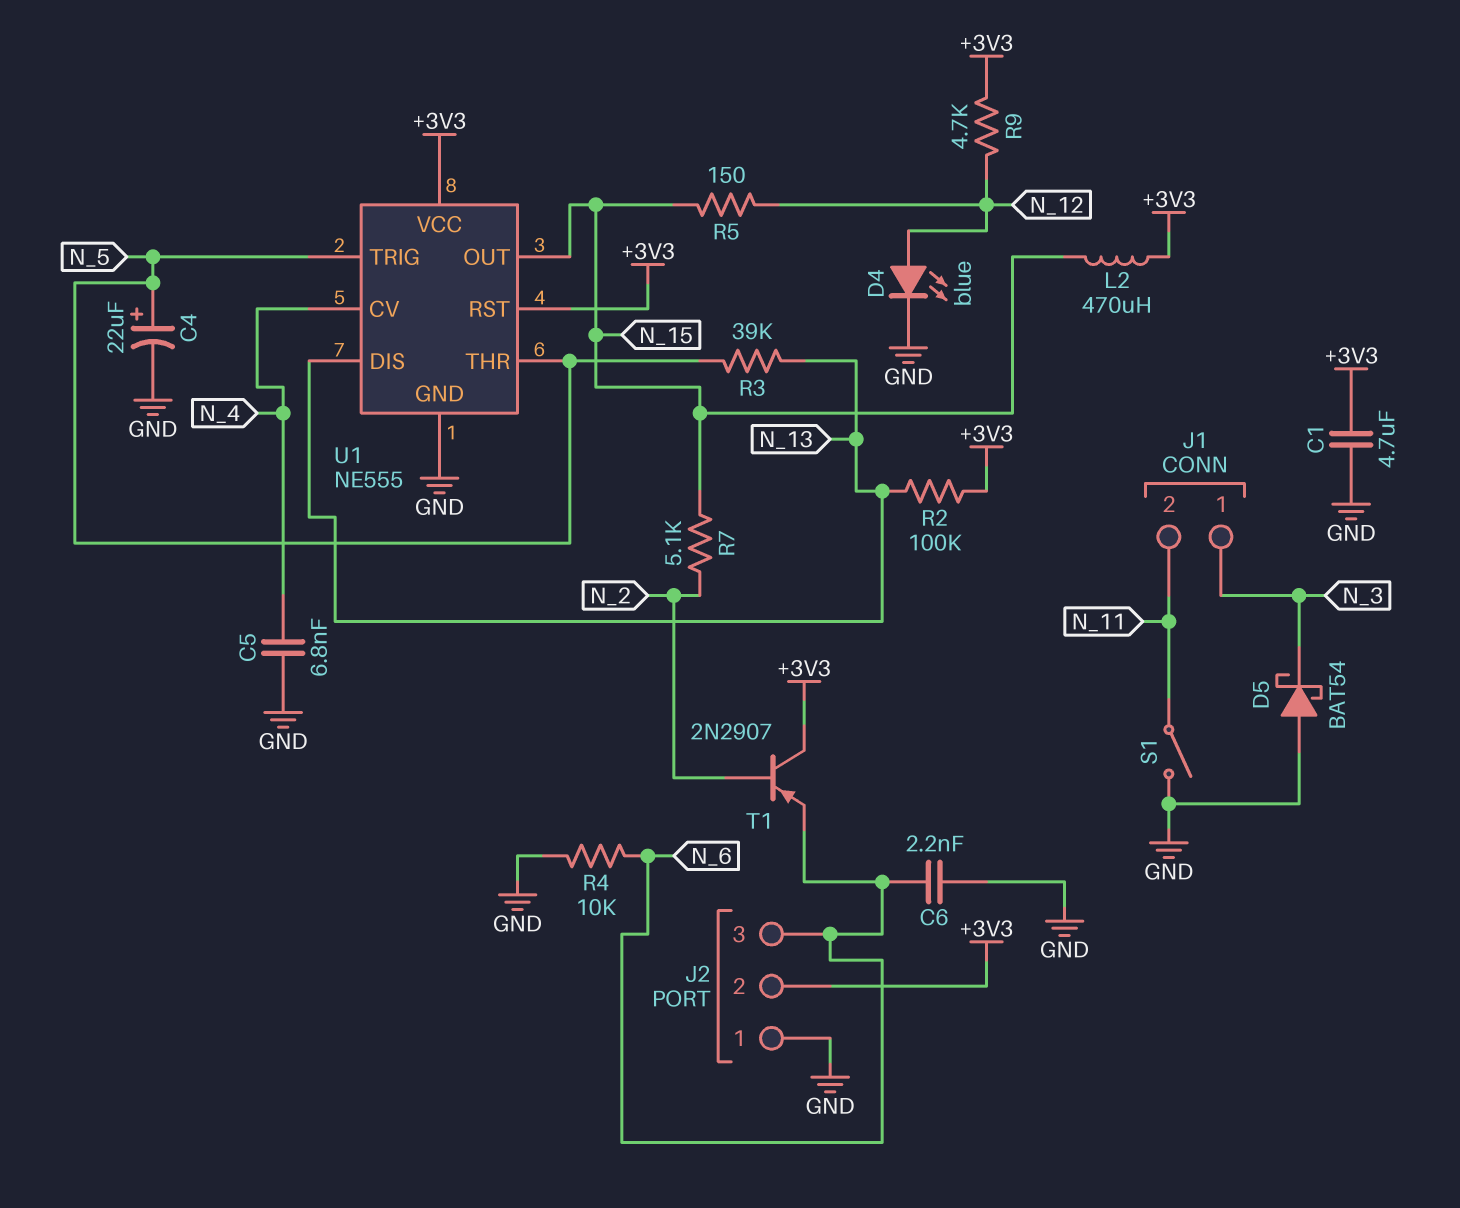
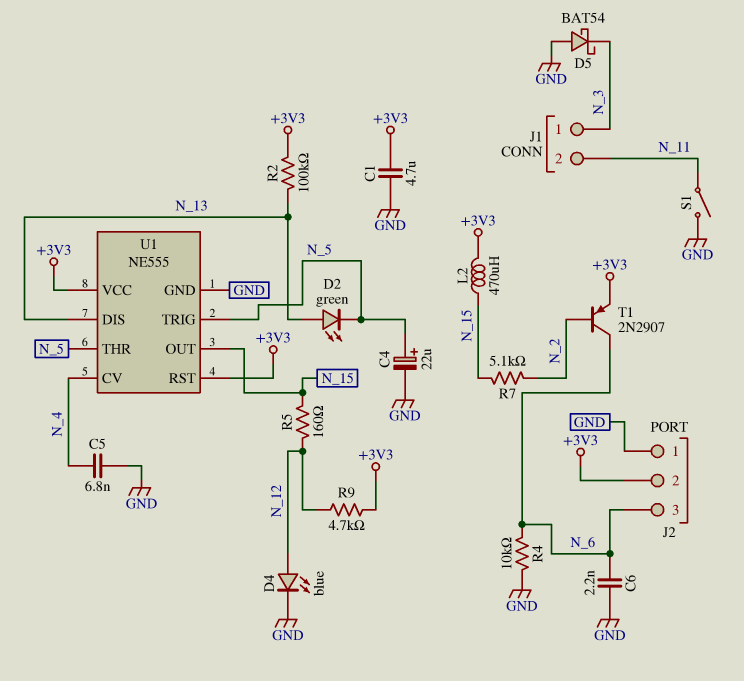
D2: none -> LED green (A N_13, K N_5)
R3: 39k (N_5, N_13) -> none
R5: 150 (N_12, N_15) -> 160 (N_12, N_15)
T1: PNP 2N2907 (B N_2, C +3V3, E N_6) -> PNP 2N2907 (B N_2, C N_6, E +3V3)

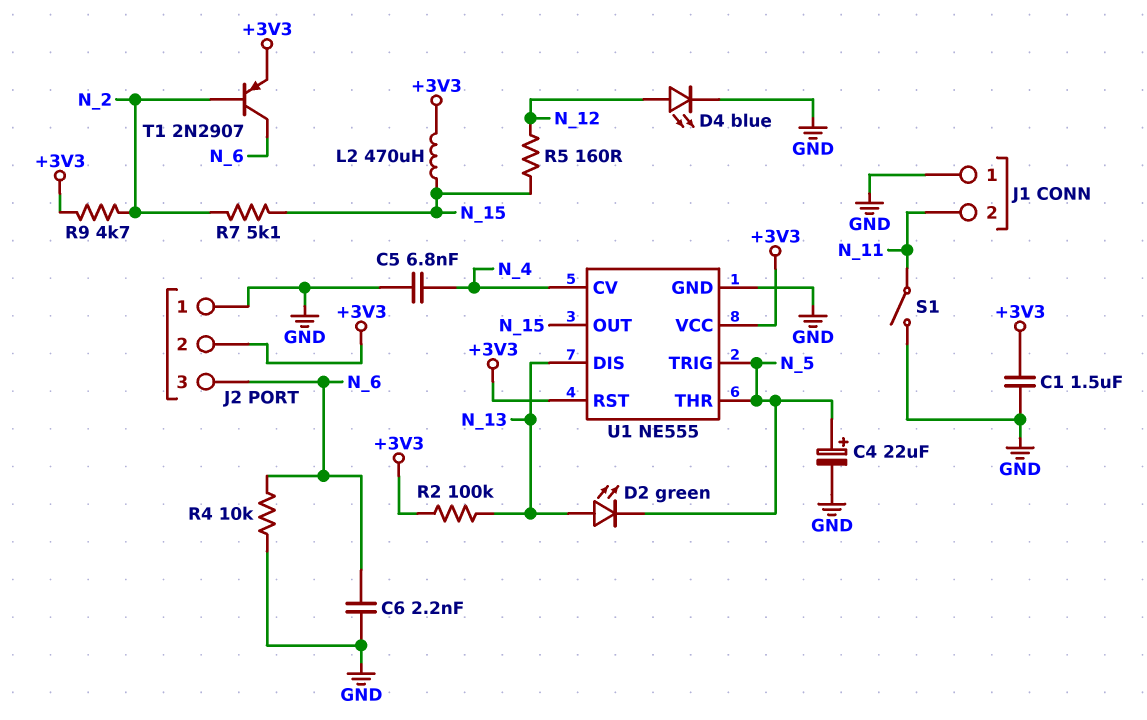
C1: 4.7uF (+3V3, GND) -> 1.5uF (+3V3, GND)
D5: schottky BAT54 (A GND, K N_3) -> none
J1 pin 1: N_3 -> GND
R9: 4.7k (+3V3, N_12) -> 4.7k (+3V3, N_2)

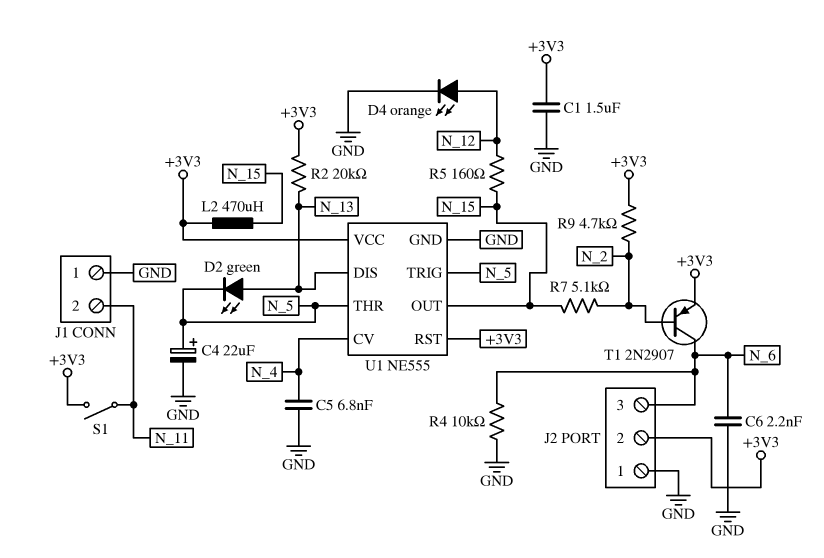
D4: LED blue (A N_12, K GND) -> LED orange (A N_12, K GND)
R2: 100k (+3V3, N_13) -> 20k (+3V3, N_13)
S1: switch (GND, N_11) -> switch (+3V3, N_11)

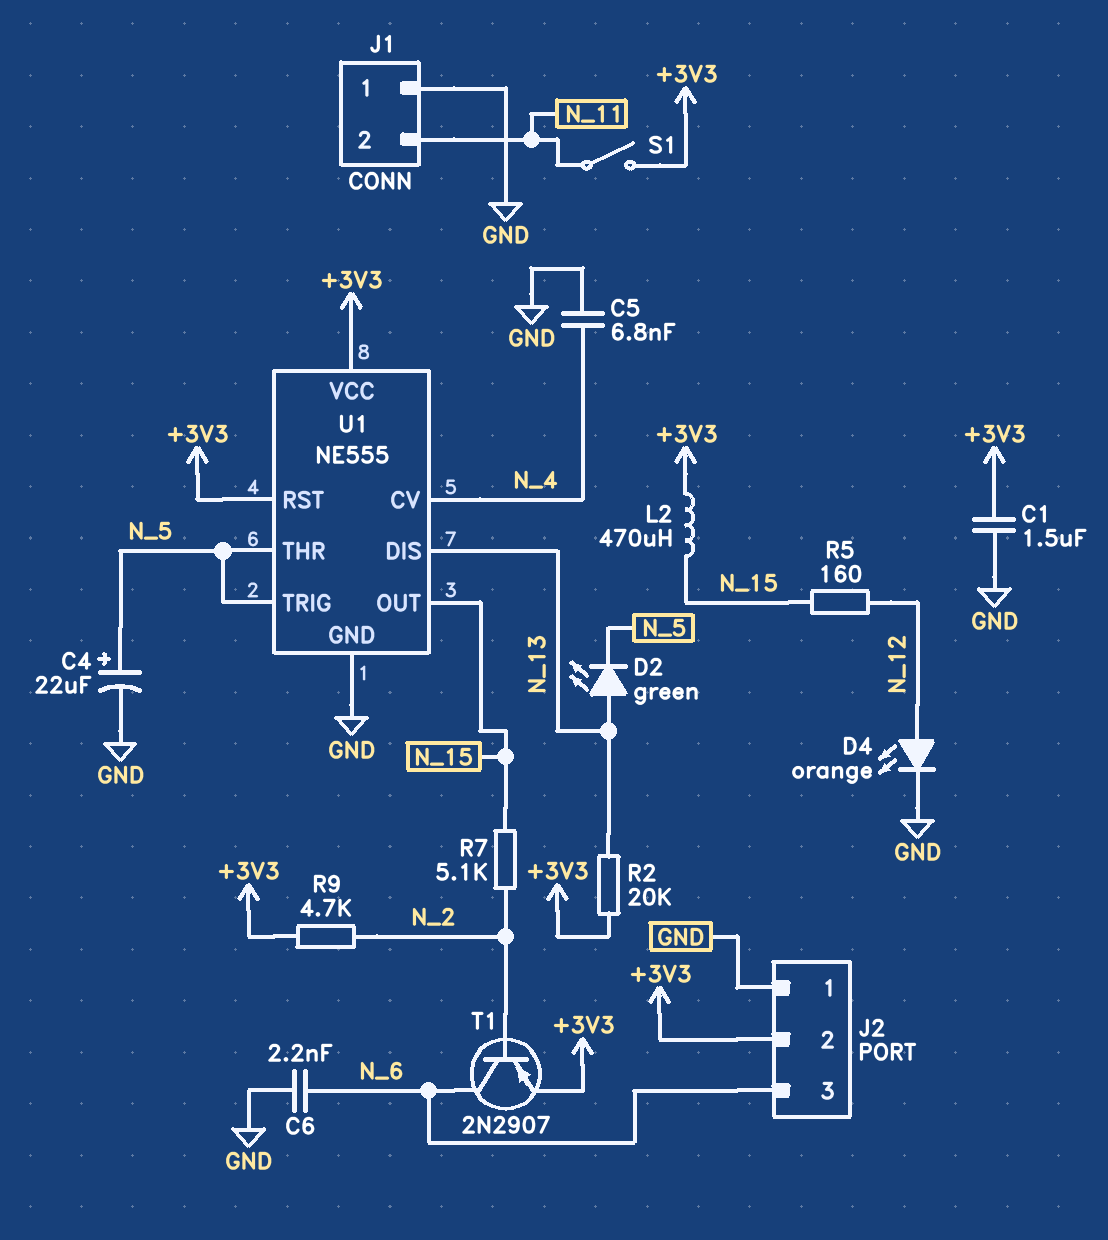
R4: 10k (GND, N_6) -> none

